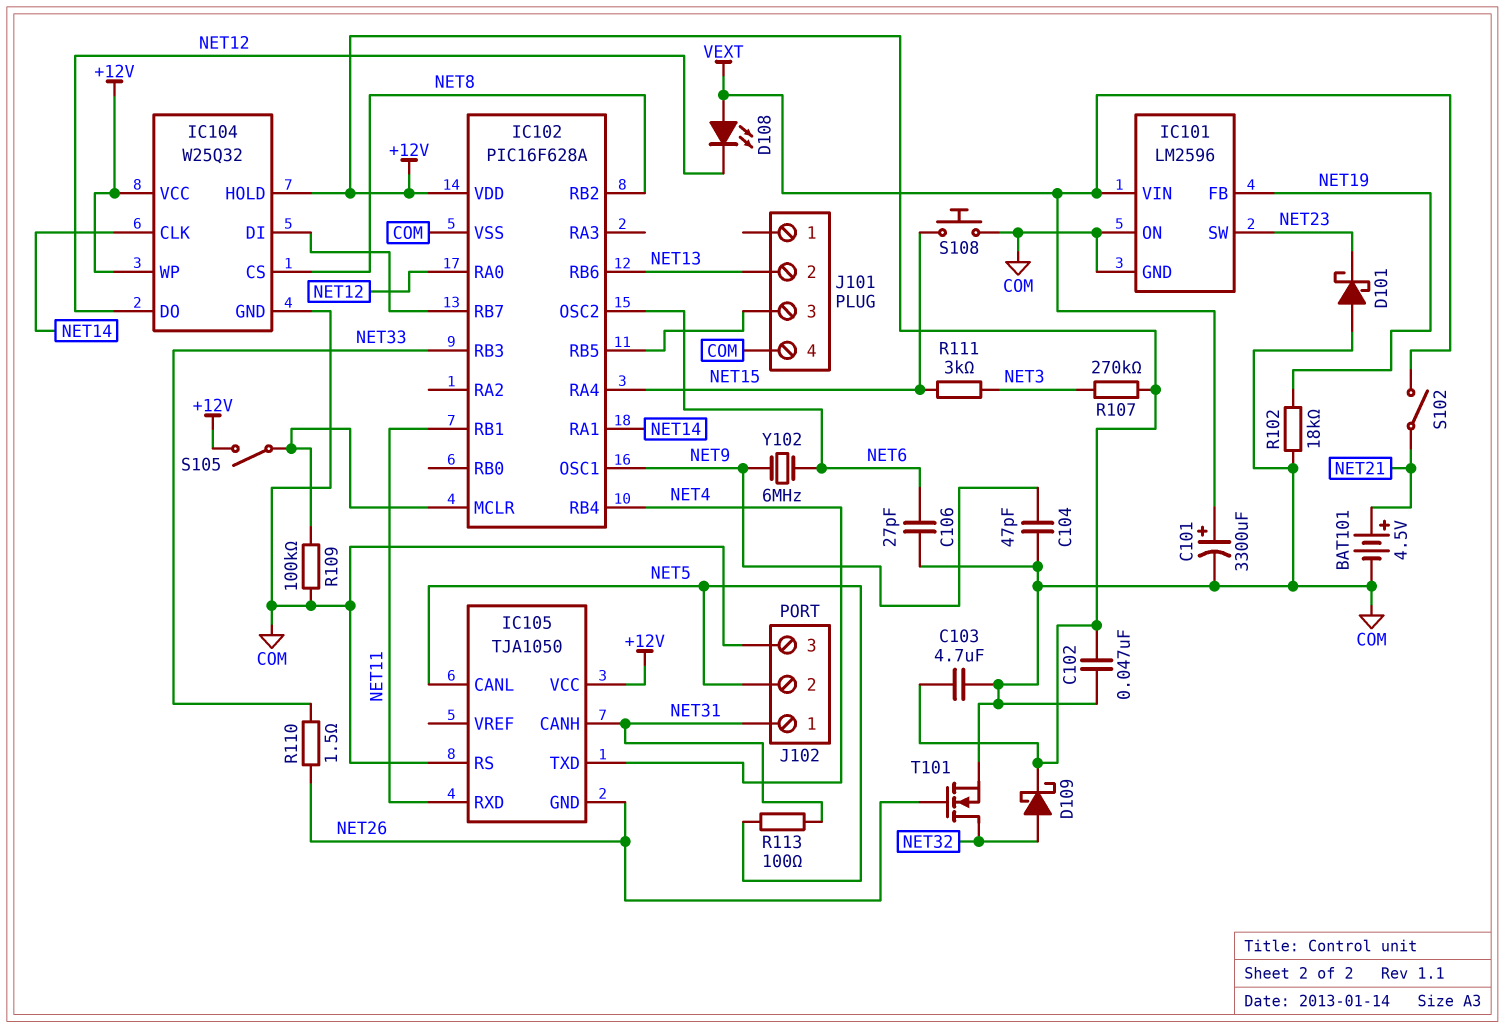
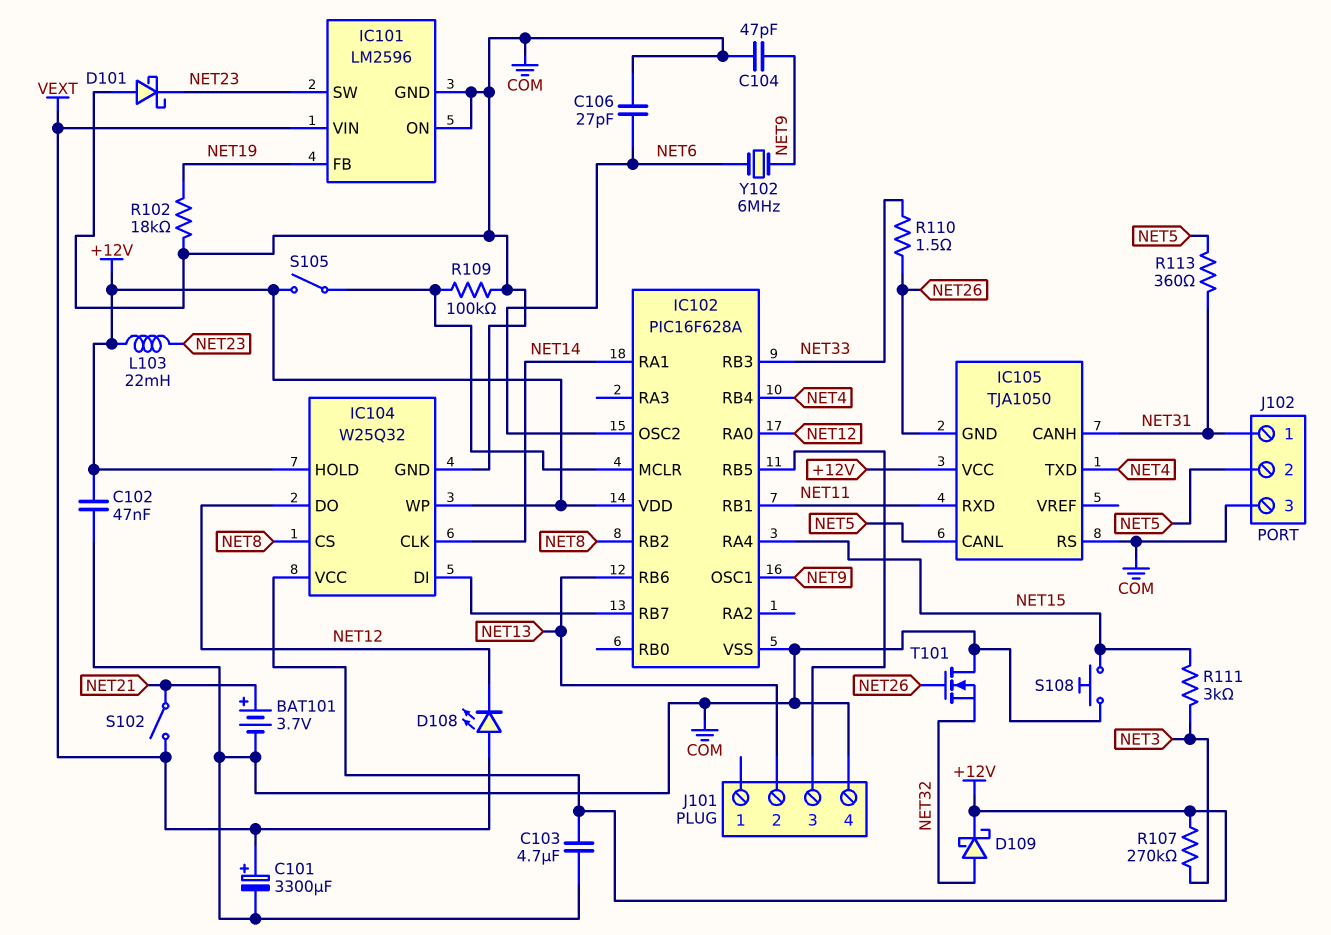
BAT101: 4.5V (plus NET21, minus COM) -> 3.7V (plus NET21, minus COM)
L103: none -> 22mH (+12V, NET23)
R113: 100 (NET5, NET31) -> 360 (NET5, NET31)
T101: NMOS (G NET26, D NET32, S COM) -> NMOS (G NET26, D COM, S NET32)

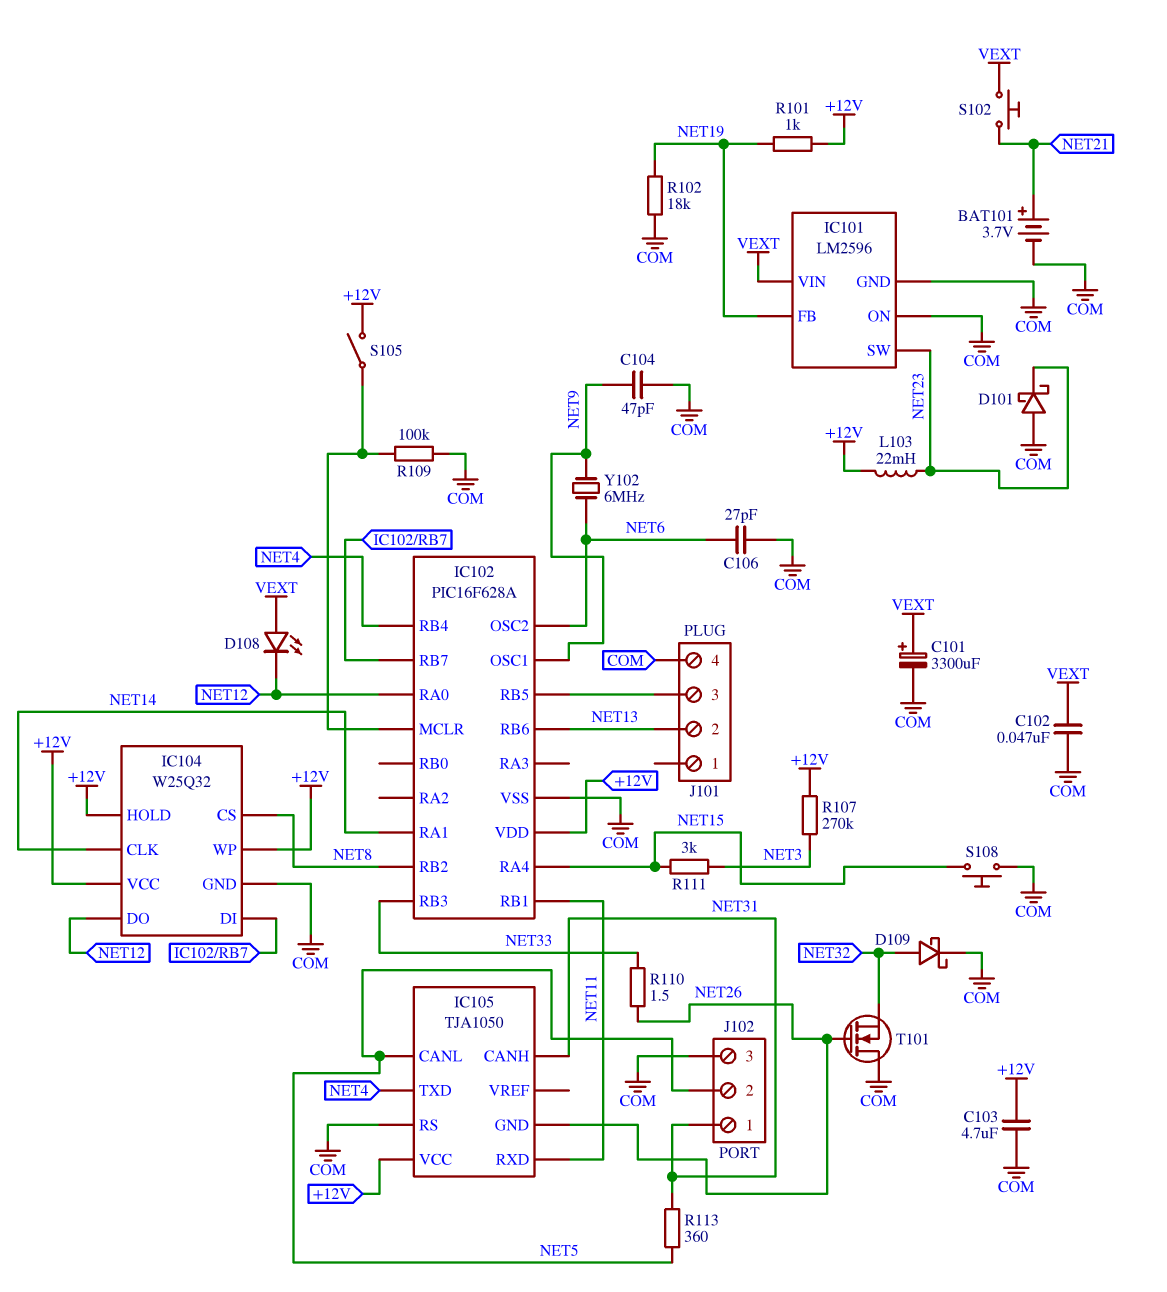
C102: 47nF (+12V, COM) -> 47nF (COM, VEXT)
D109: schottky (A NET32, K +12V) -> schottky (A NET32, K COM)
R101: none -> 1k (+12V, NET19)
S102: switch (NET21, VEXT) -> button (NET21, VEXT)

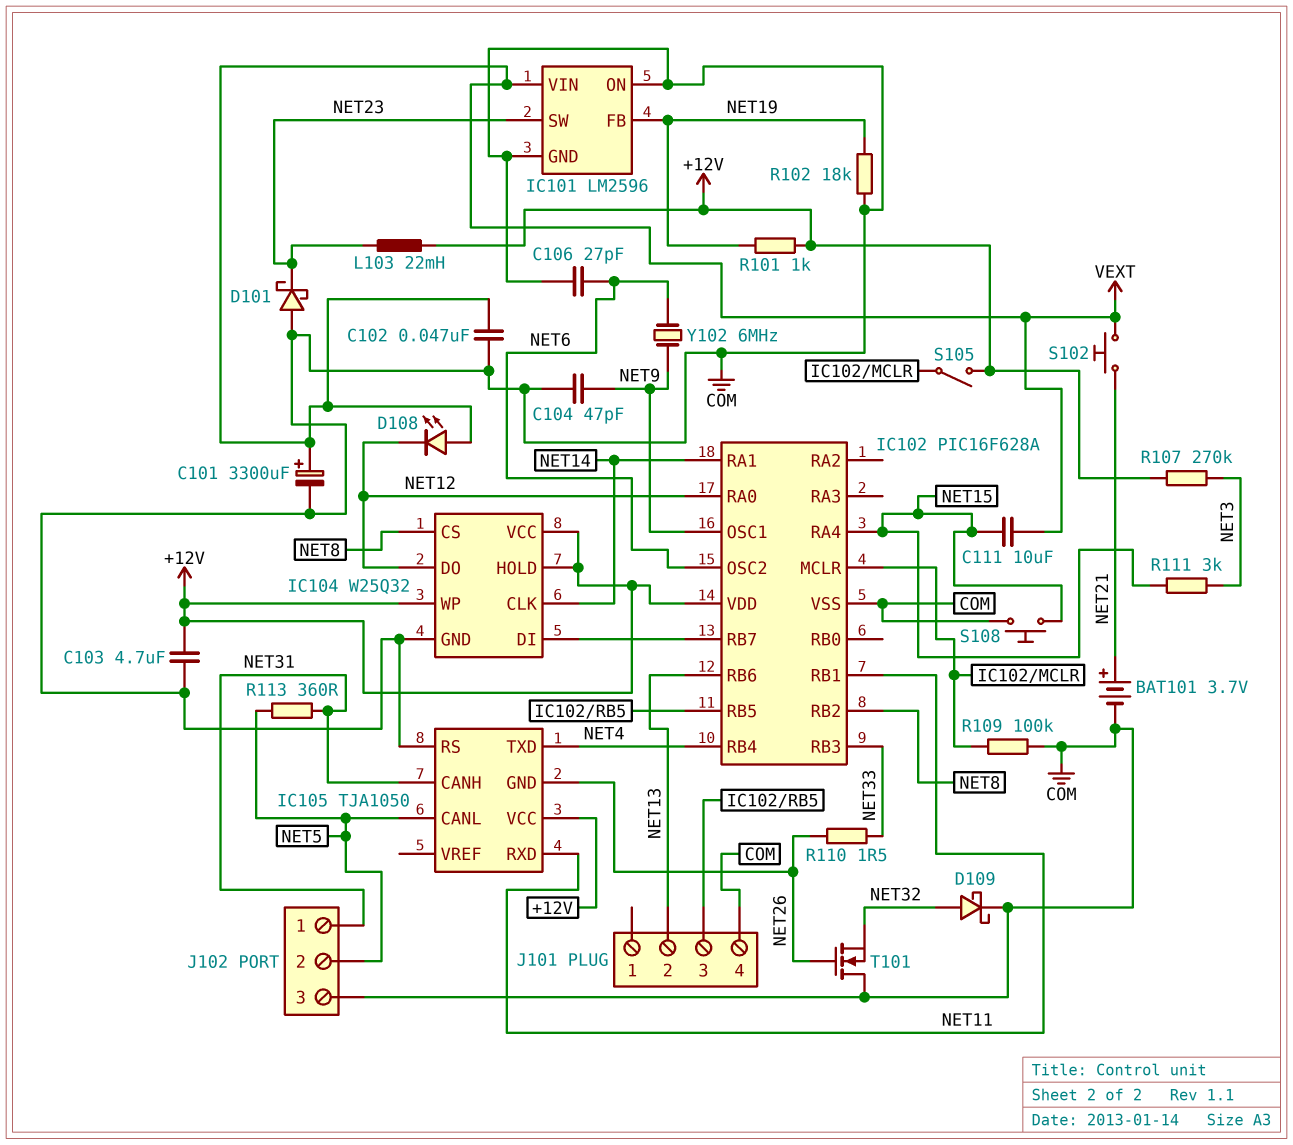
C111: none -> 10uF (NET15, VEXT)

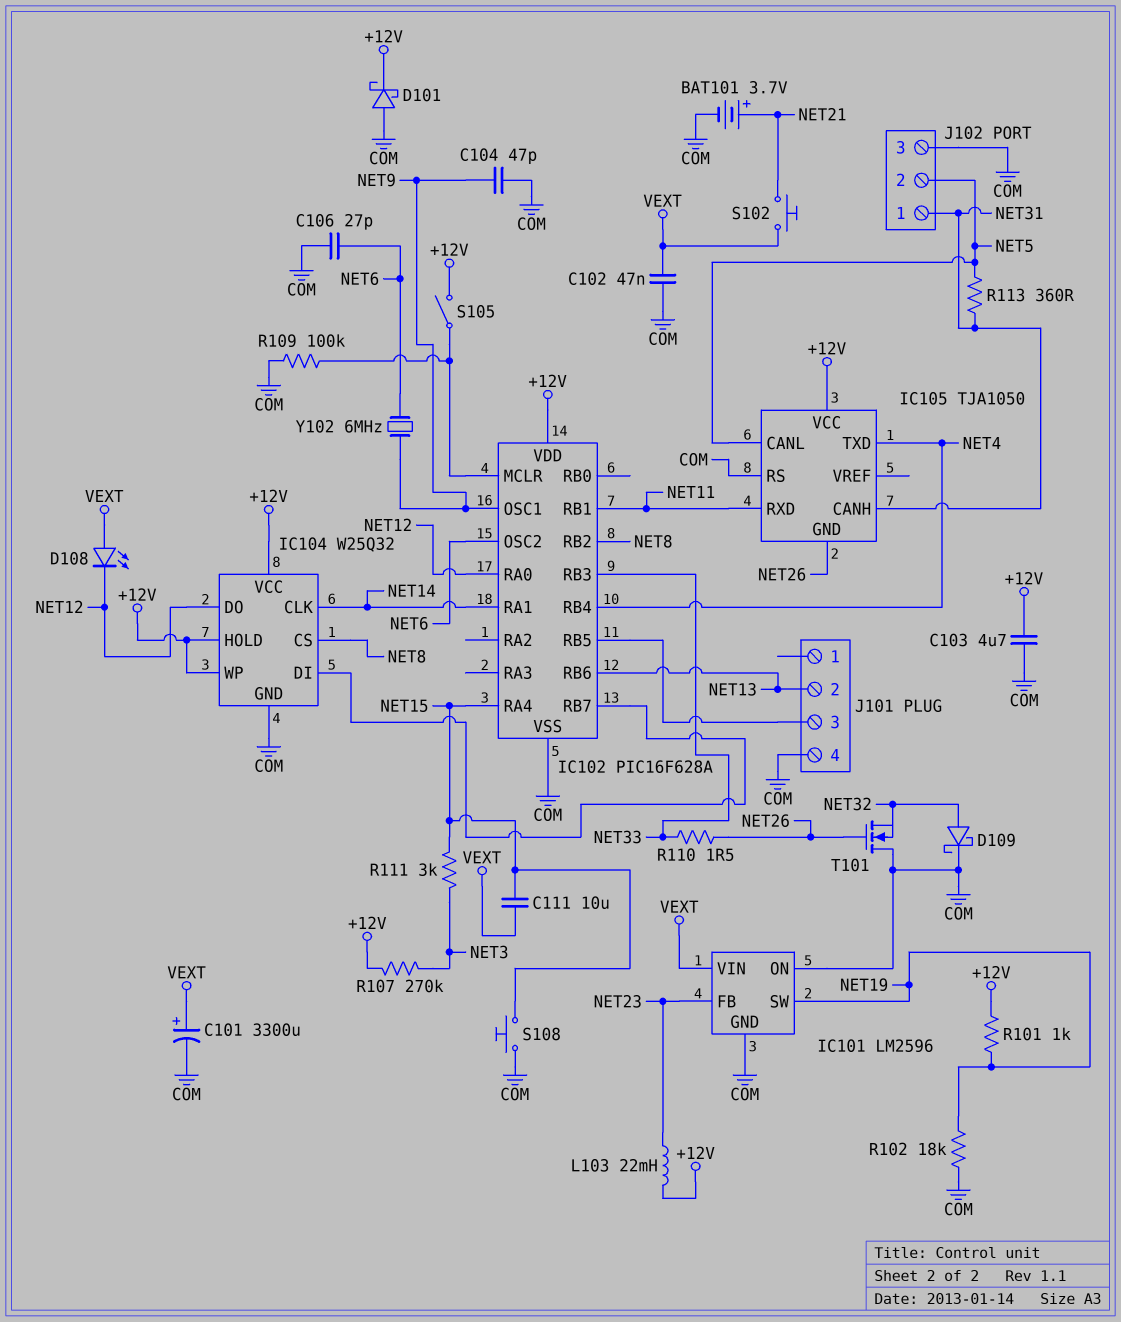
D101: schottky (A COM, K NET23) -> schottky (A COM, K +12V)
IC101 pin FB: NET19 -> NET23
IC101 pin SW: NET23 -> NET19

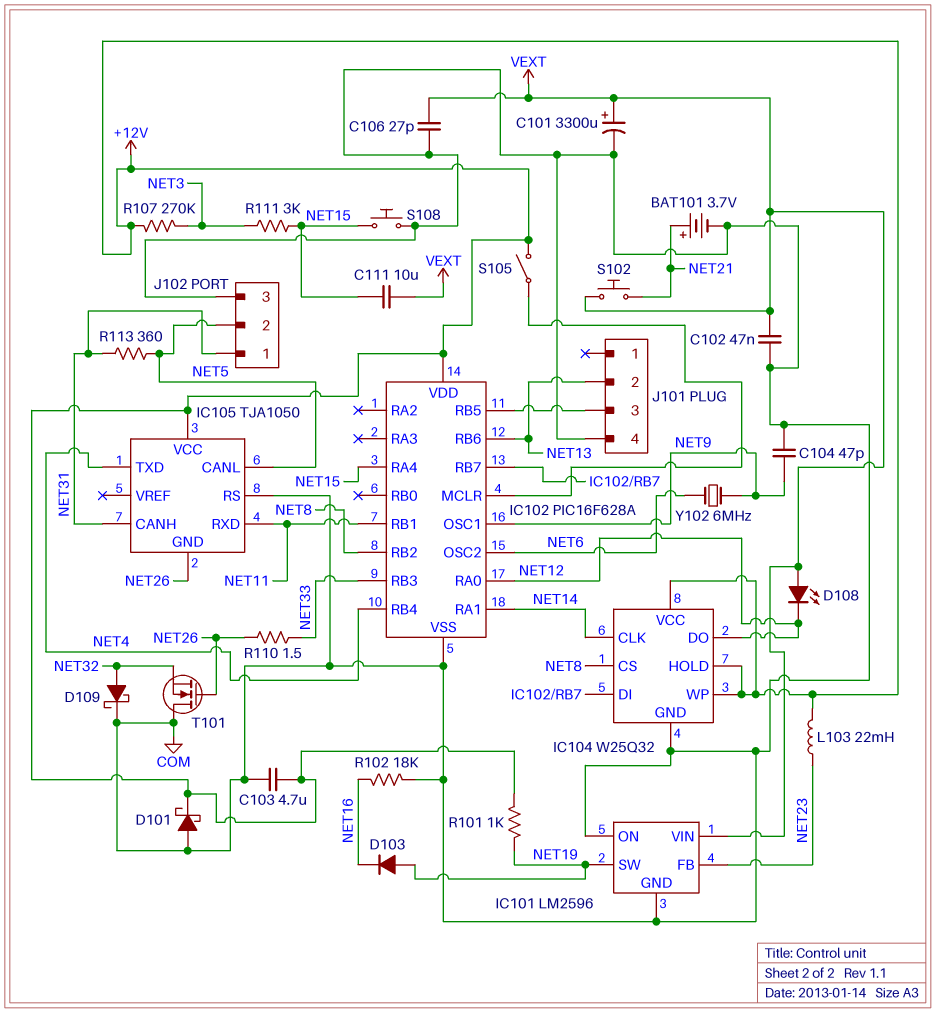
C106: 27pF (COM, NET6) -> 27pF (COM, VEXT)
D103: none -> diode (A NET19, K NET16)
R102: 18k (COM, NET19) -> 18k (COM, NET16)
R109: 100k (COM, IC102/MCLR) -> none

